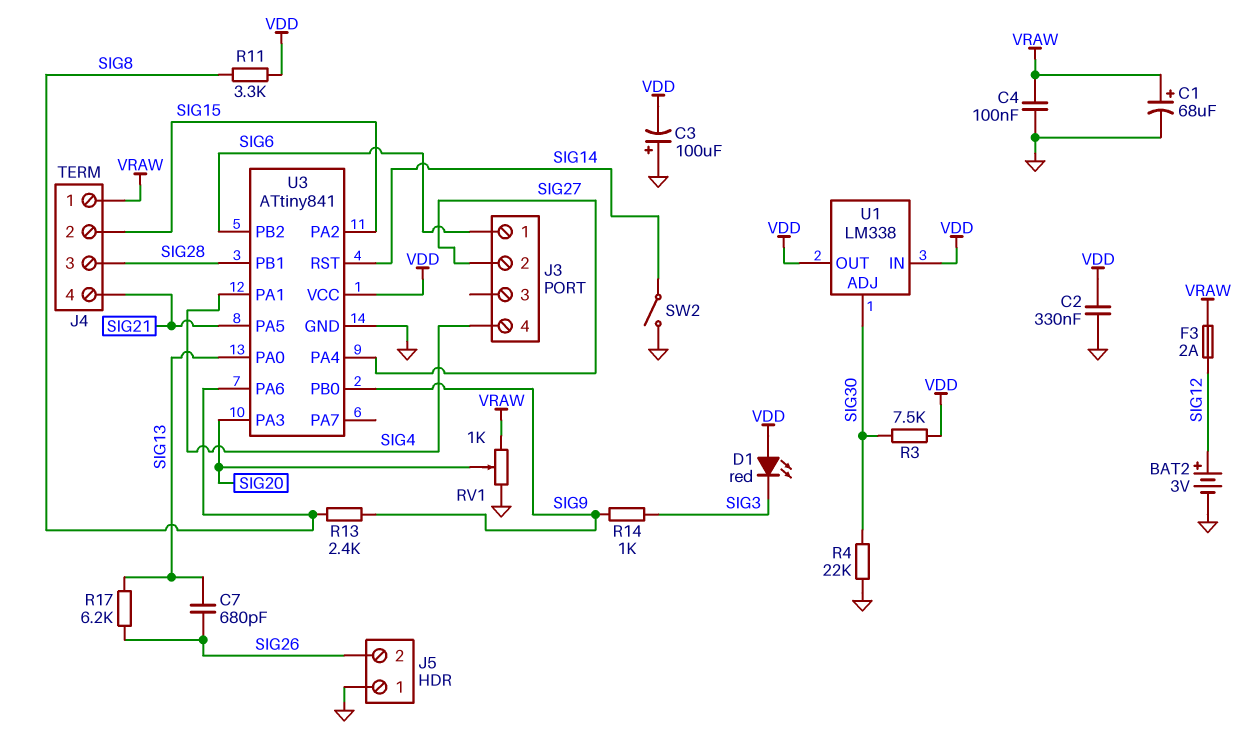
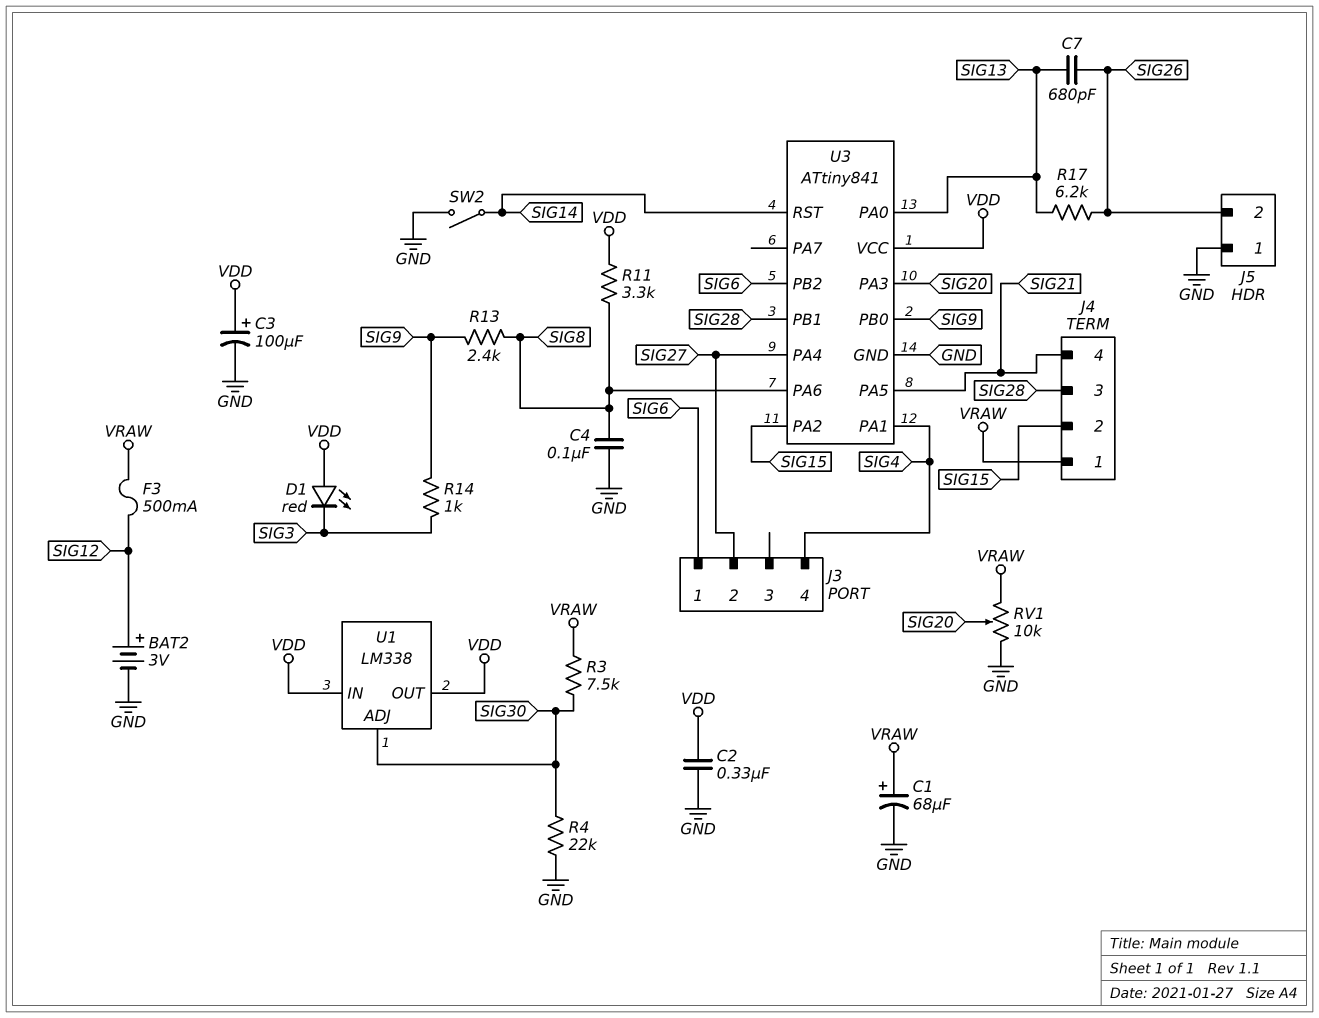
C3: 100uF (plus GND, minus VDD) -> 100uF (plus VDD, minus GND)
C4: 100nF (GND, VRAW) -> 100nF (GND, SIG8)
F3: 2A (SIG12, VRAW) -> 500mA (SIG12, VRAW)
R3: 7.5k (SIG30, VDD) -> 7.5k (SIG30, VRAW)
RV1: 1k (GND, VRAW, wiper SIG20) -> 10k (GND, VRAW, wiper SIG20)

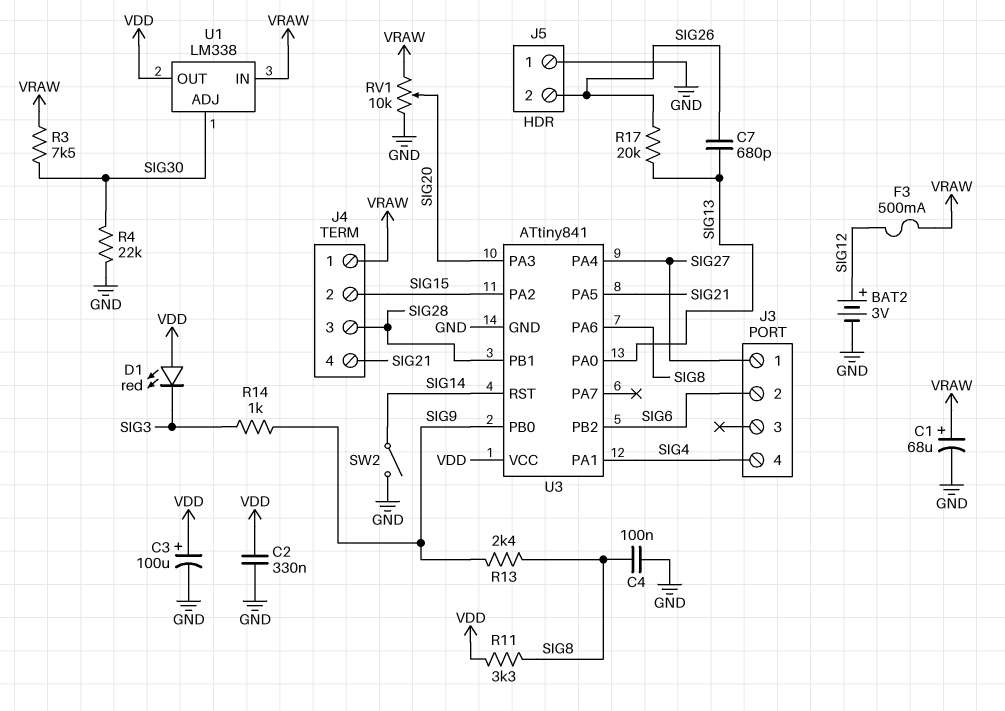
J3 pin 1: SIG6 -> SIG27
J3 pin 2: SIG27 -> SIG6
R17: 6.2k (SIG13, SIG26) -> 20k (SIG13, SIG26)
U1 pin IN: VDD -> VRAW

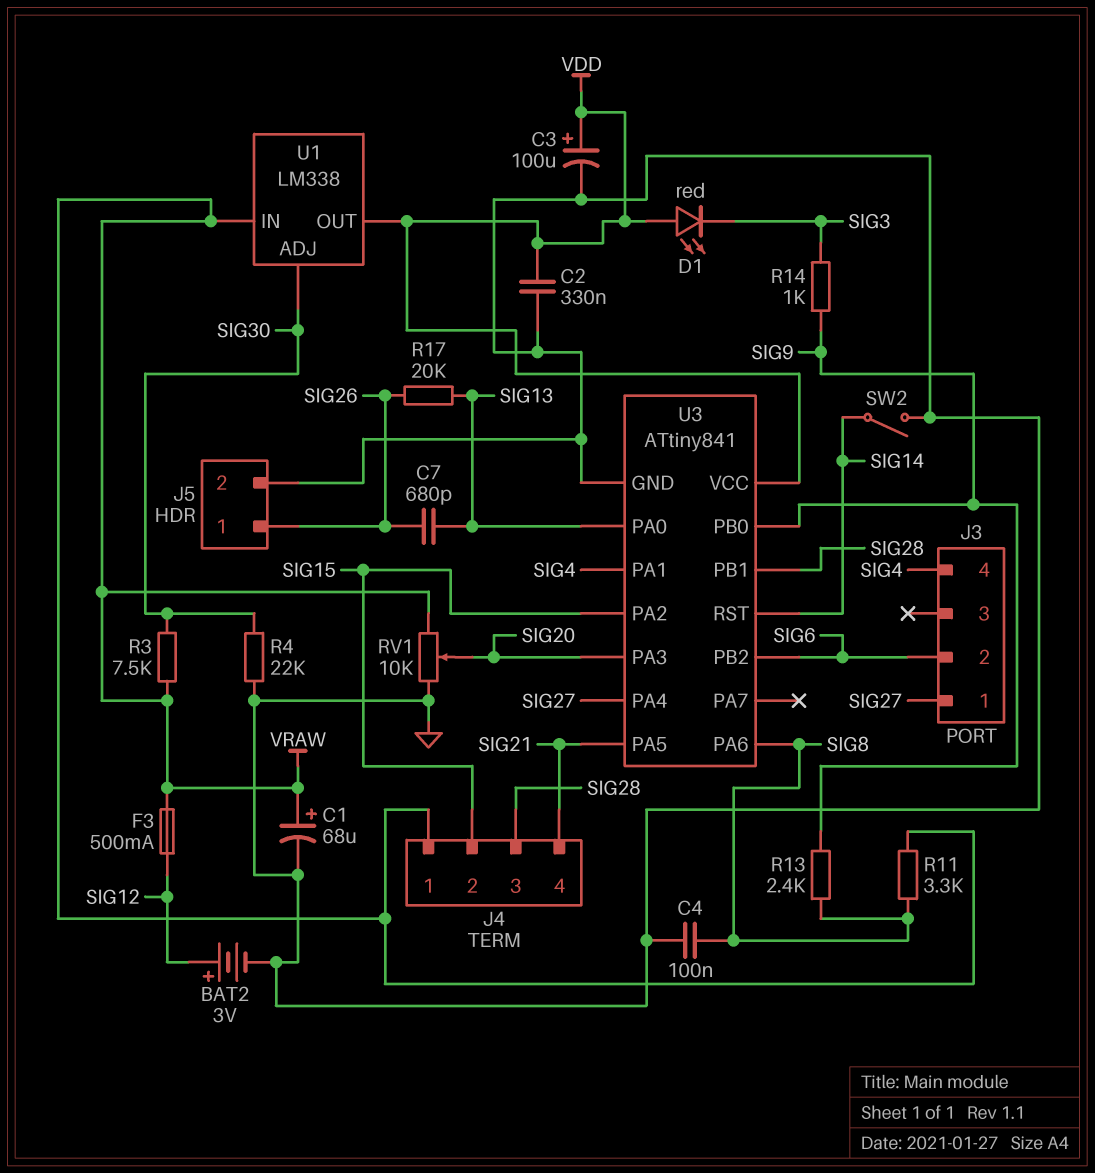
J5 pin 1: GND -> SIG26
J5 pin 2: SIG26 -> GND
R11: 3.3k (SIG8, VDD) -> 3.3k (SIG8, VRAW)

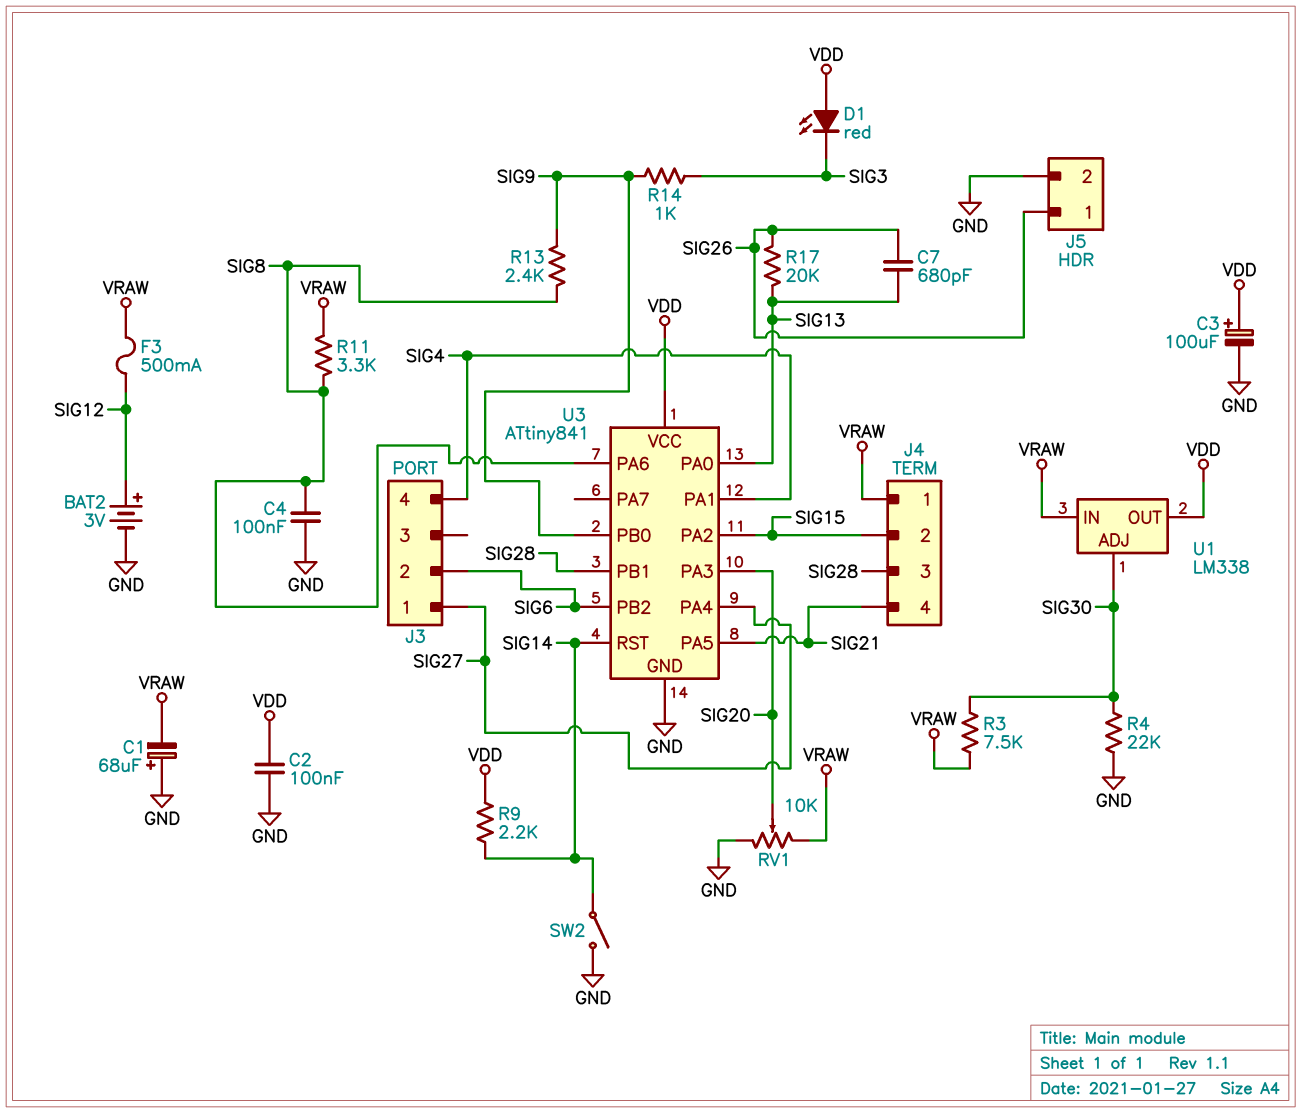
C1: 68uF (plus VRAW, minus GND) -> 68uF (plus GND, minus VRAW)
C2: 330nF (GND, VDD) -> 100nF (GND, VDD)
R9: none -> 2.2k (SIG14, VDD)

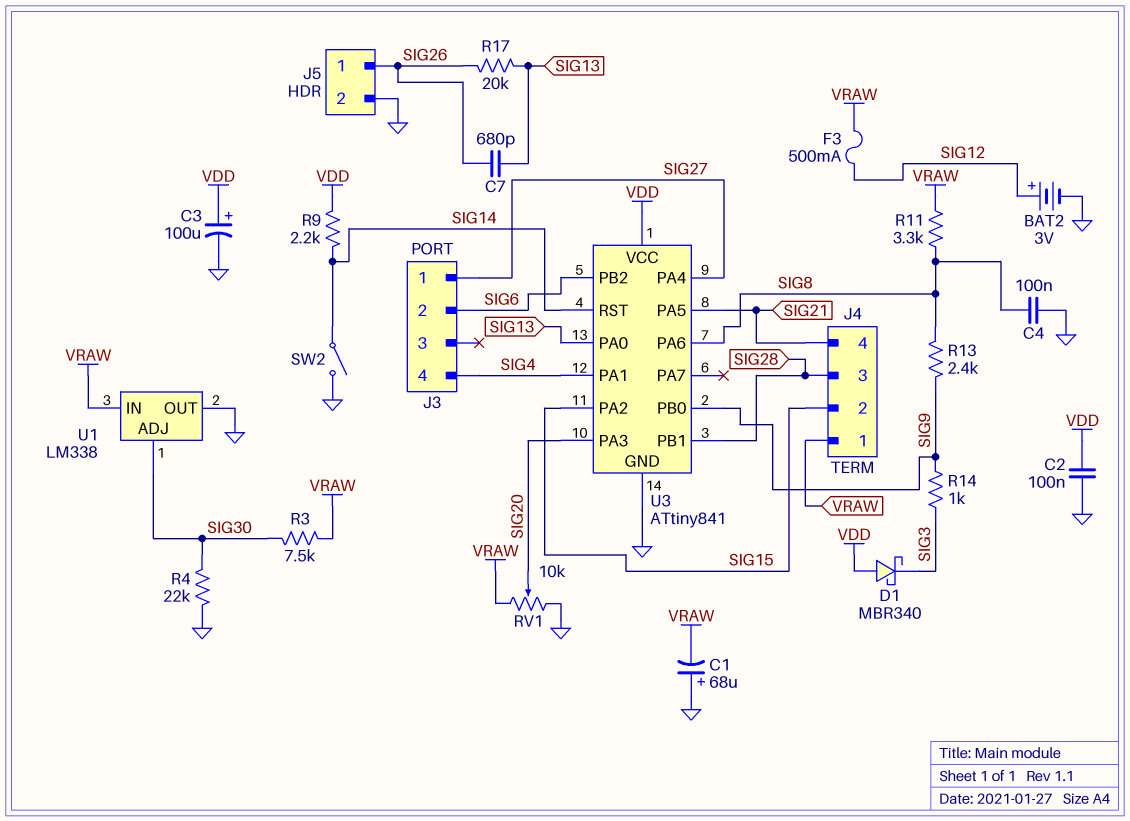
D1: LED red (A VDD, K SIG3) -> schottky MBR340 (A VDD, K SIG3)
U1 pin OUT: VDD -> GND

